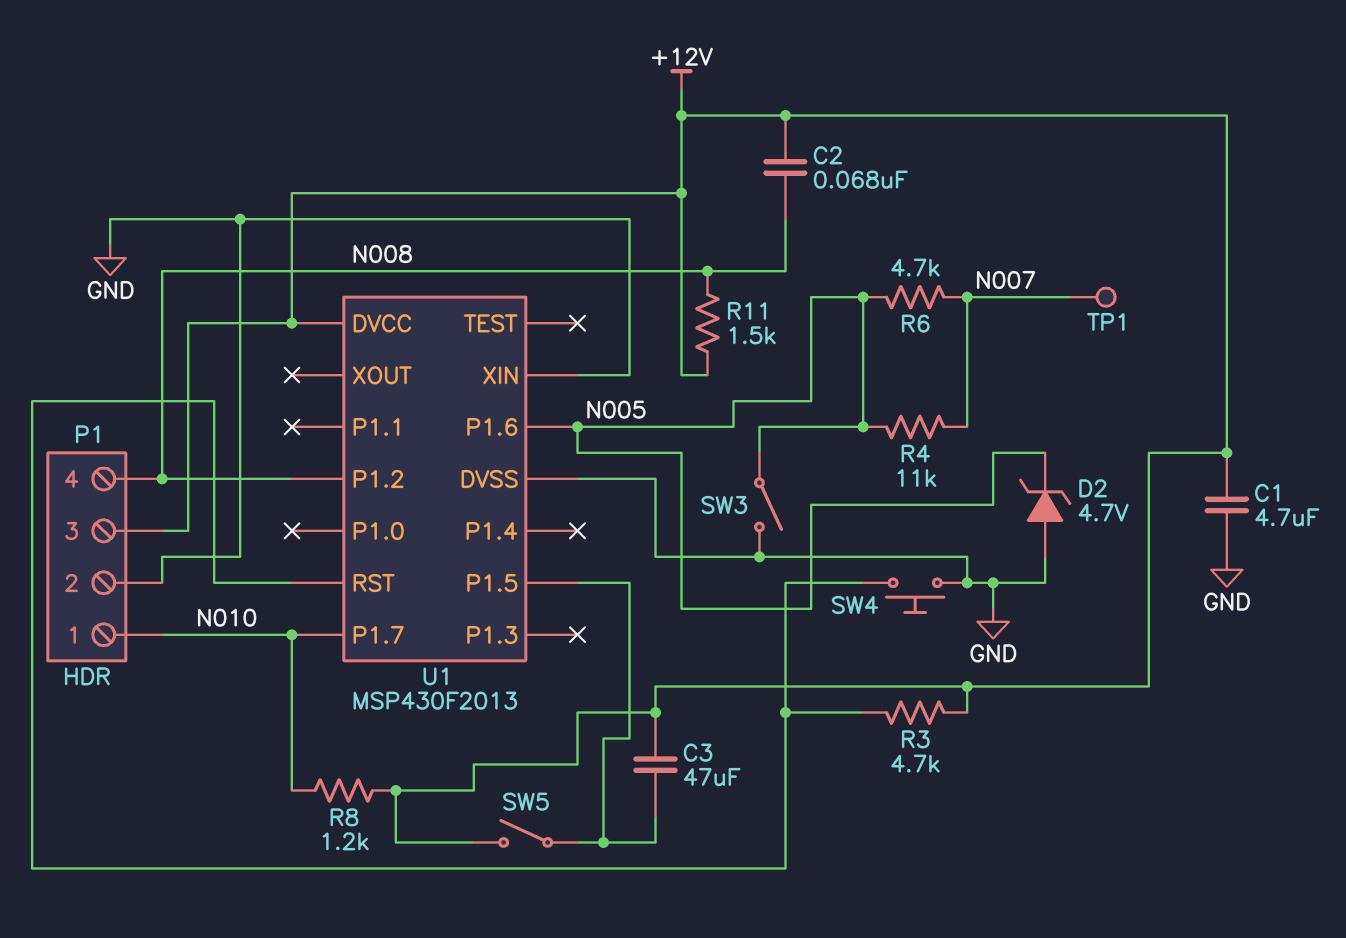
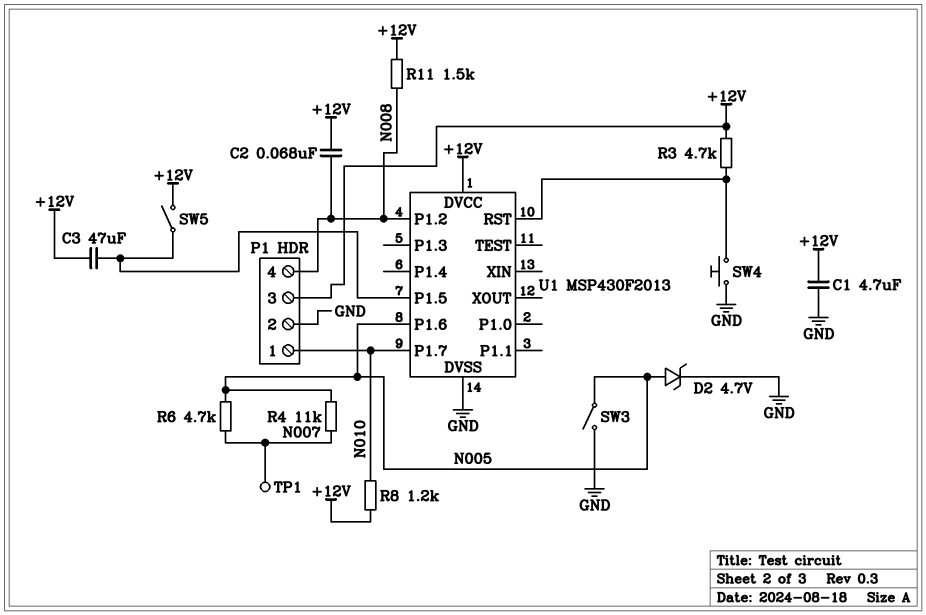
D2: zener 4.7V (A GND, K N005) -> zener 4.7V (A N005, K GND)
U1 pin XIN: GND -> none

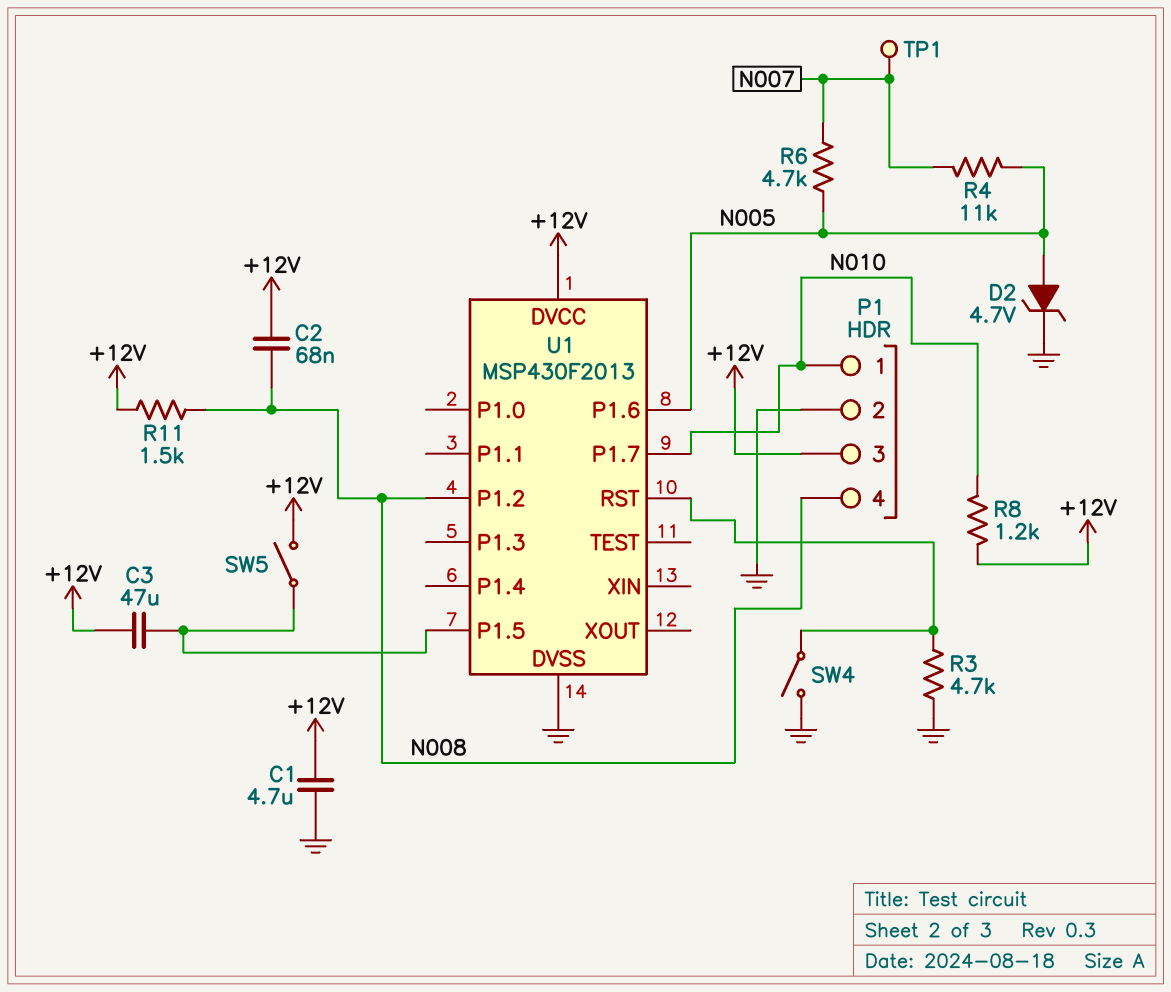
R3: 4.7k (+12V, U1/RST) -> 4.7k (GND, U1/RST)
SW3: switch (GND, N005) -> none
SW4: button (GND, U1/RST) -> switch (GND, U1/RST)

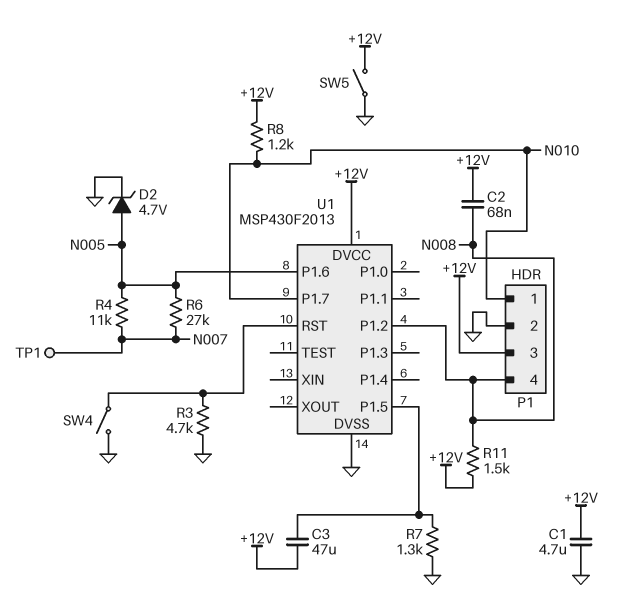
R6: 4.7k (N005, N007) -> 27k (N005, N007)
R7: none -> 1.3k (GND, U1/P1.5)
SW5: switch (+12V, U1/P1.5) -> switch (+12V, GND)

